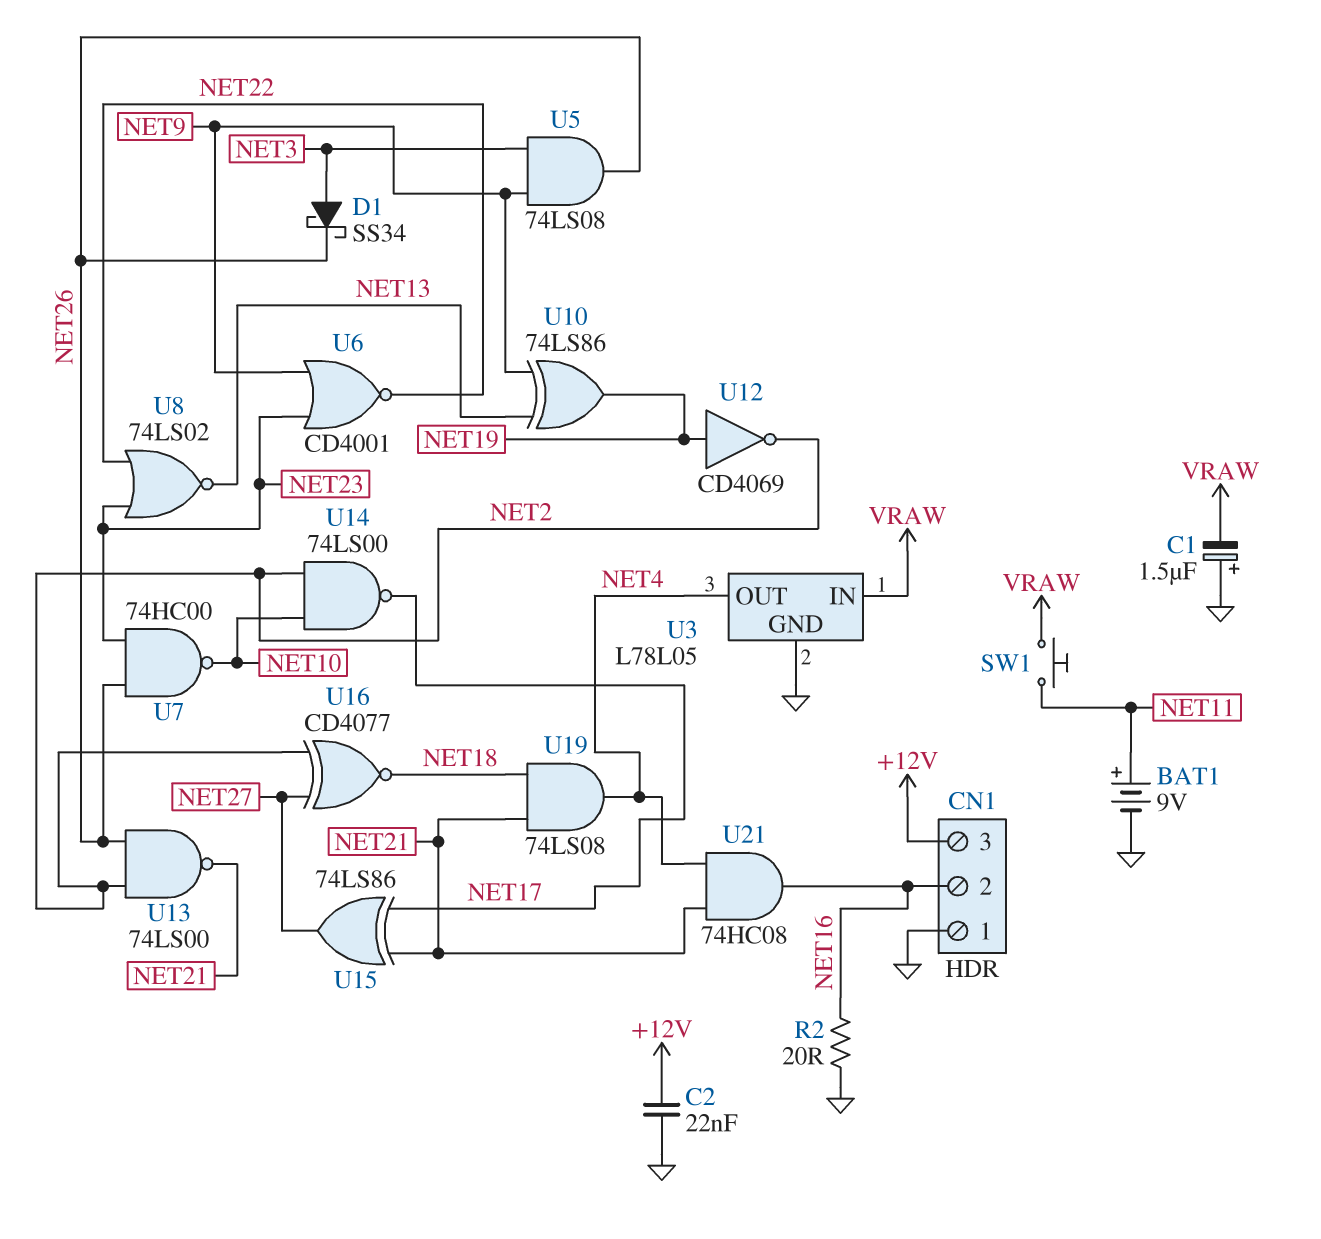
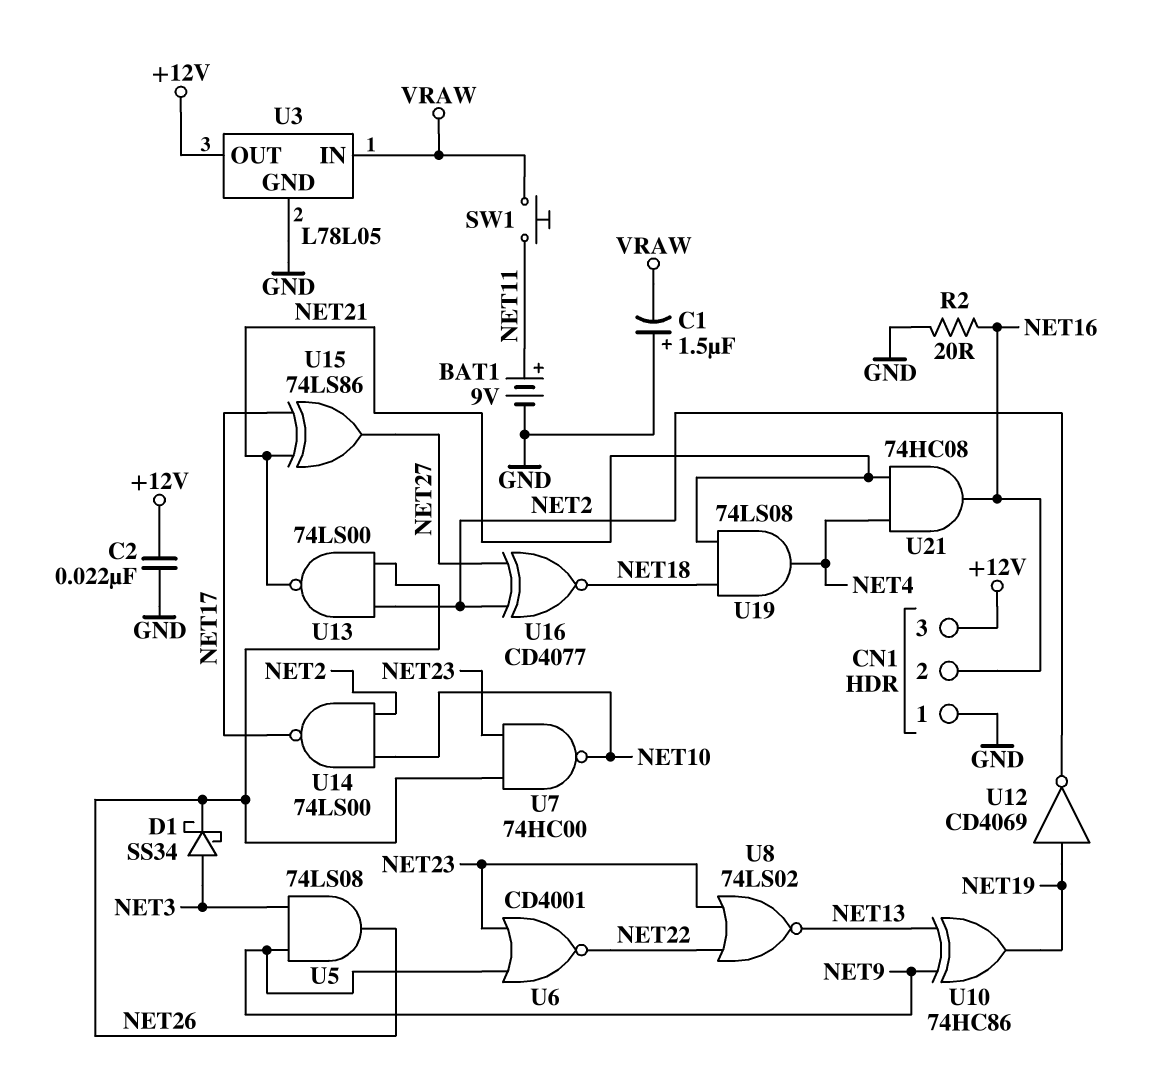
U3 pin OUT: NET4 -> +12V
U10: XOR 74LS86 (in NET9, in NET13, out NET19) -> XOR 74HC86 (in NET9, in NET13, out NET19)

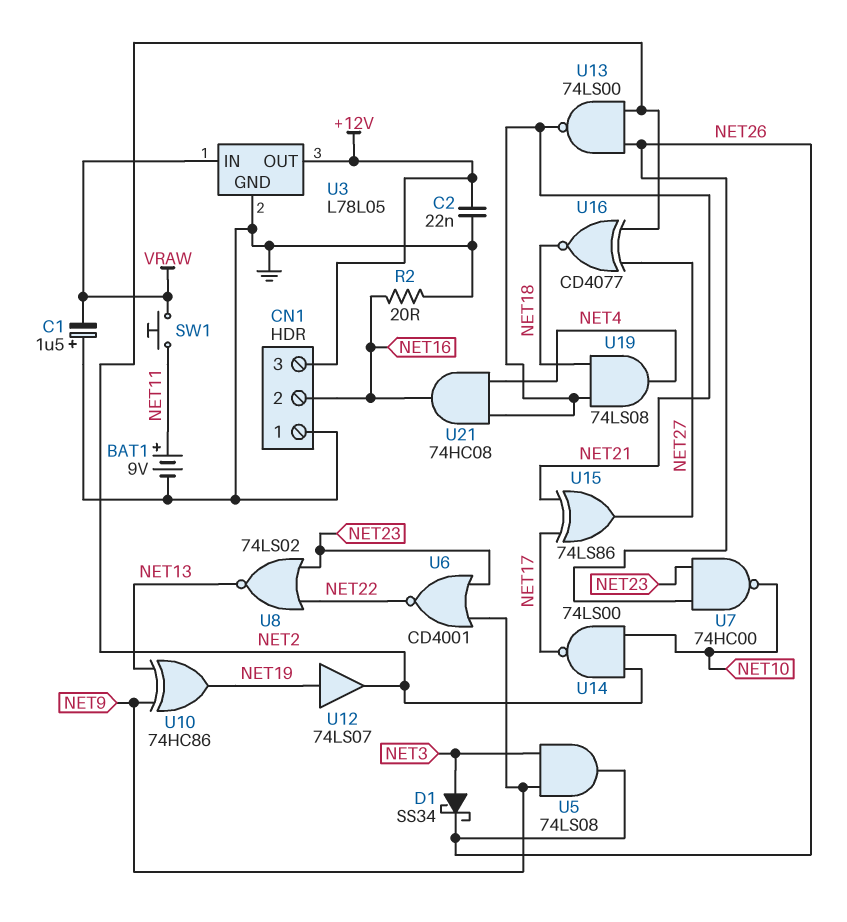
U12: NOT CD4069 (in NET19, out NET2) -> buffer 74LS07 (in NET19, out NET2)

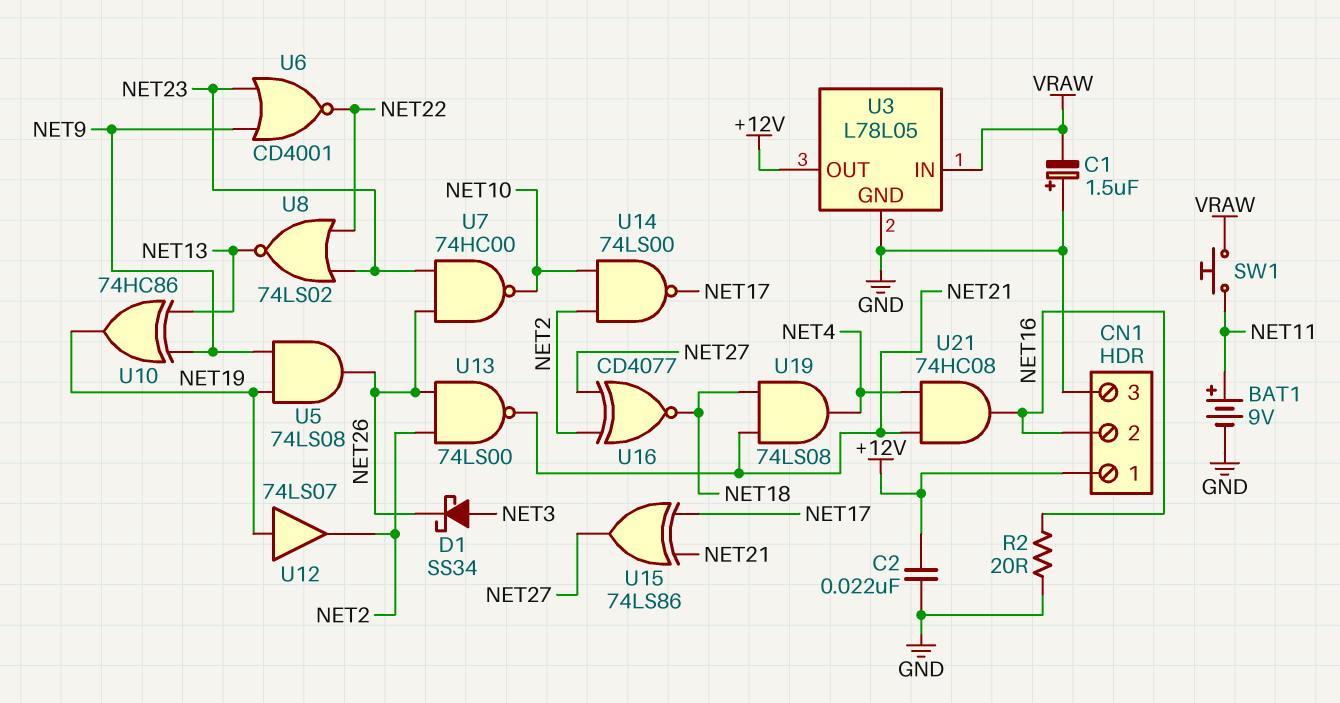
CN1 pin 1: GND -> +12V
CN1 pin 3: +12V -> GND
U5: AND 74LS08 (in NET3, in NET9, out NET26) -> AND 74LS08 (in NET9, in NET19, out NET26)

